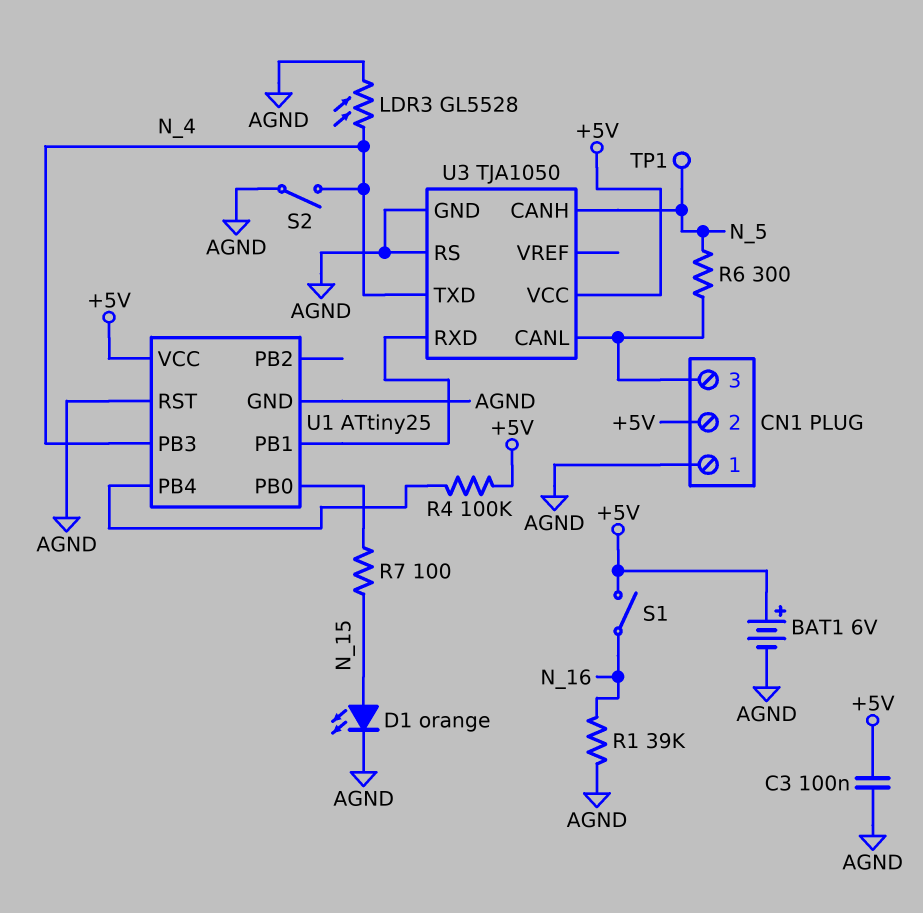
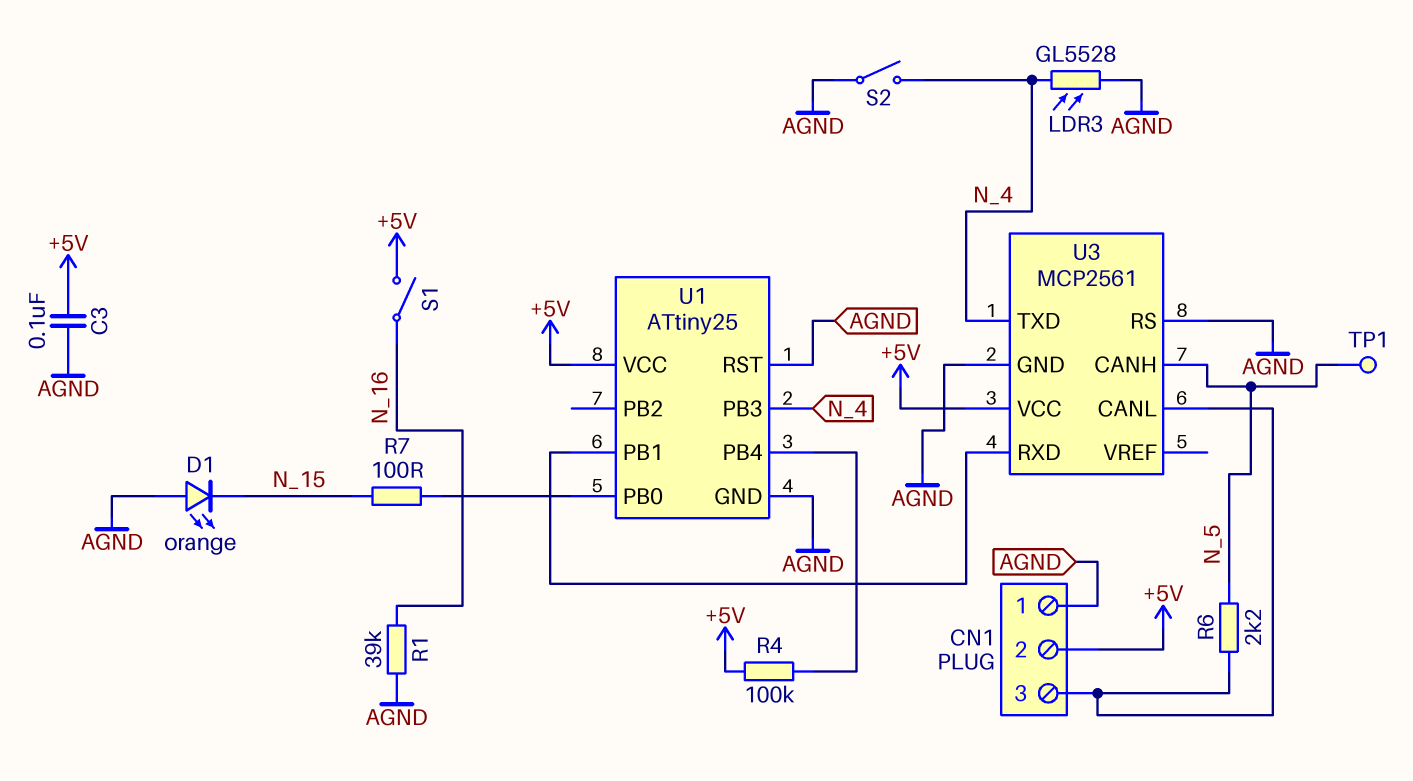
BAT1: 6V (plus +5V, minus AGND) -> none
D1: LED orange (A N_15, K AGND) -> LED orange (A AGND, K N_15)
R6: 300 (CN1/3, N_5) -> 2.2k (CN1/3, N_5)
U3: TJA1050 -> MCP2561

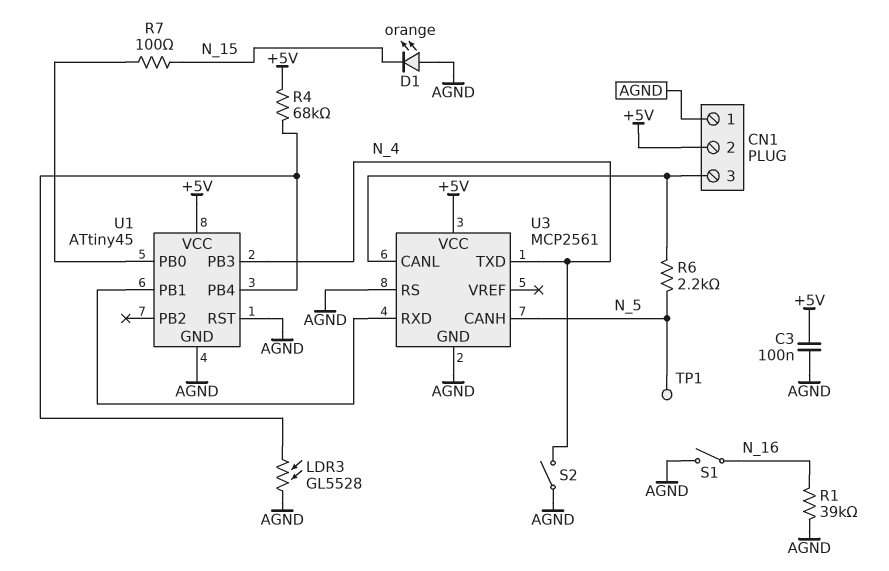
LDR3: GL5528 (AGND, N_4) -> GL5528 (AGND, U1/PB4)
R4: 100k (+5V, U1/PB4) -> 68k (+5V, U1/PB4)
S1: switch (+5V, N_16) -> switch (AGND, N_16)
U1: ATtiny25 -> ATtiny45

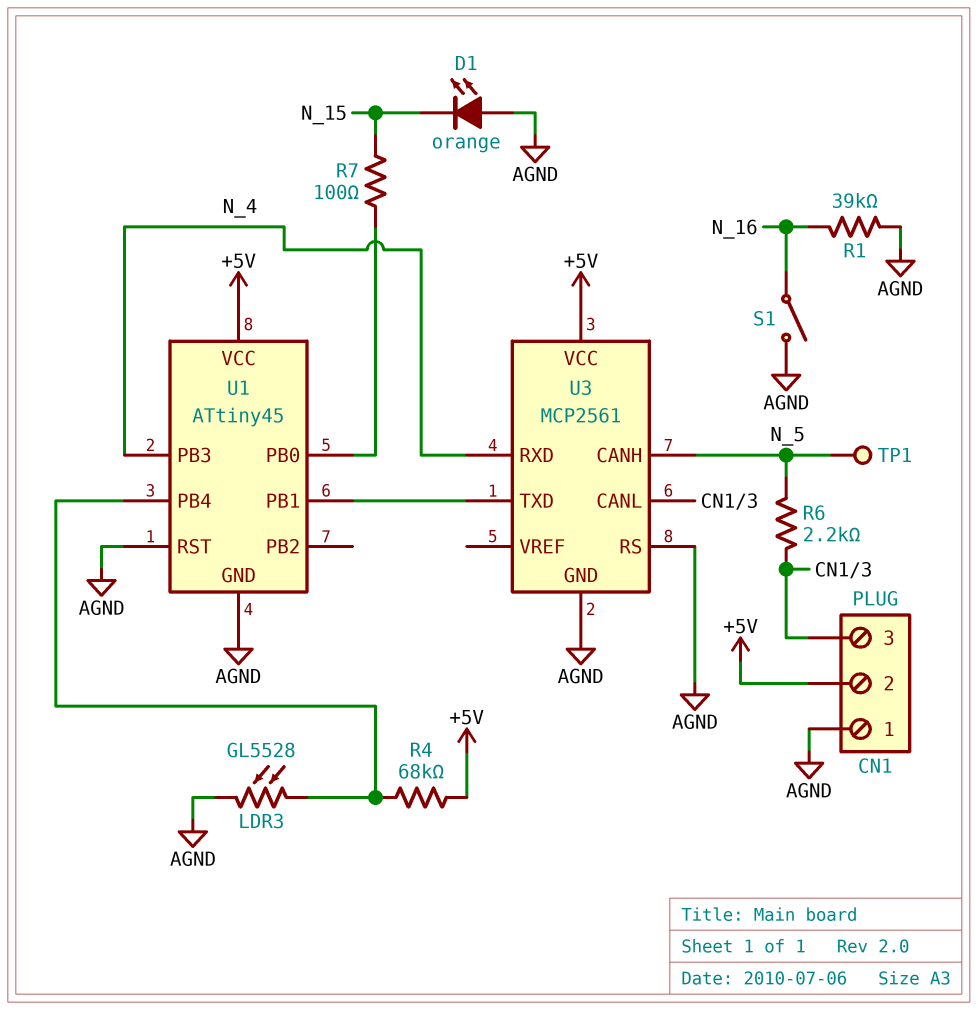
C3: 100nF (+5V, AGND) -> none
S2: switch (AGND, N_4) -> none
U3 pin RXD: U1/PB1 -> N_4
U3 pin TXD: N_4 -> U1/PB1

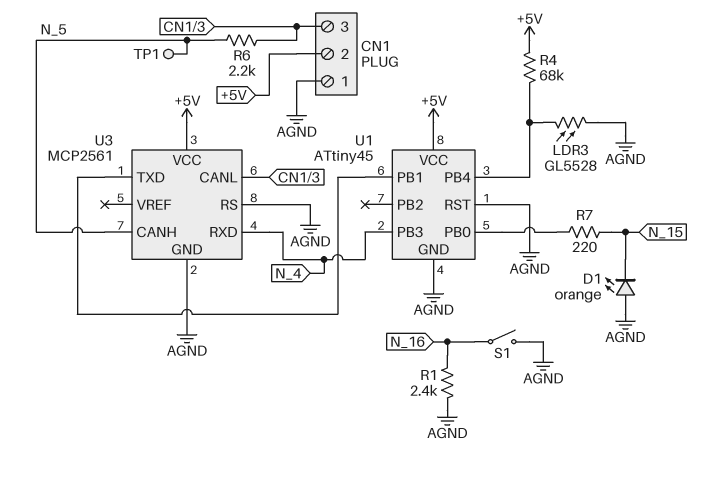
R1: 39k (AGND, N_16) -> 2.4k (AGND, N_16)
R7: 100 (N_15, U1/PB0) -> 220 (N_15, U1/PB0)

